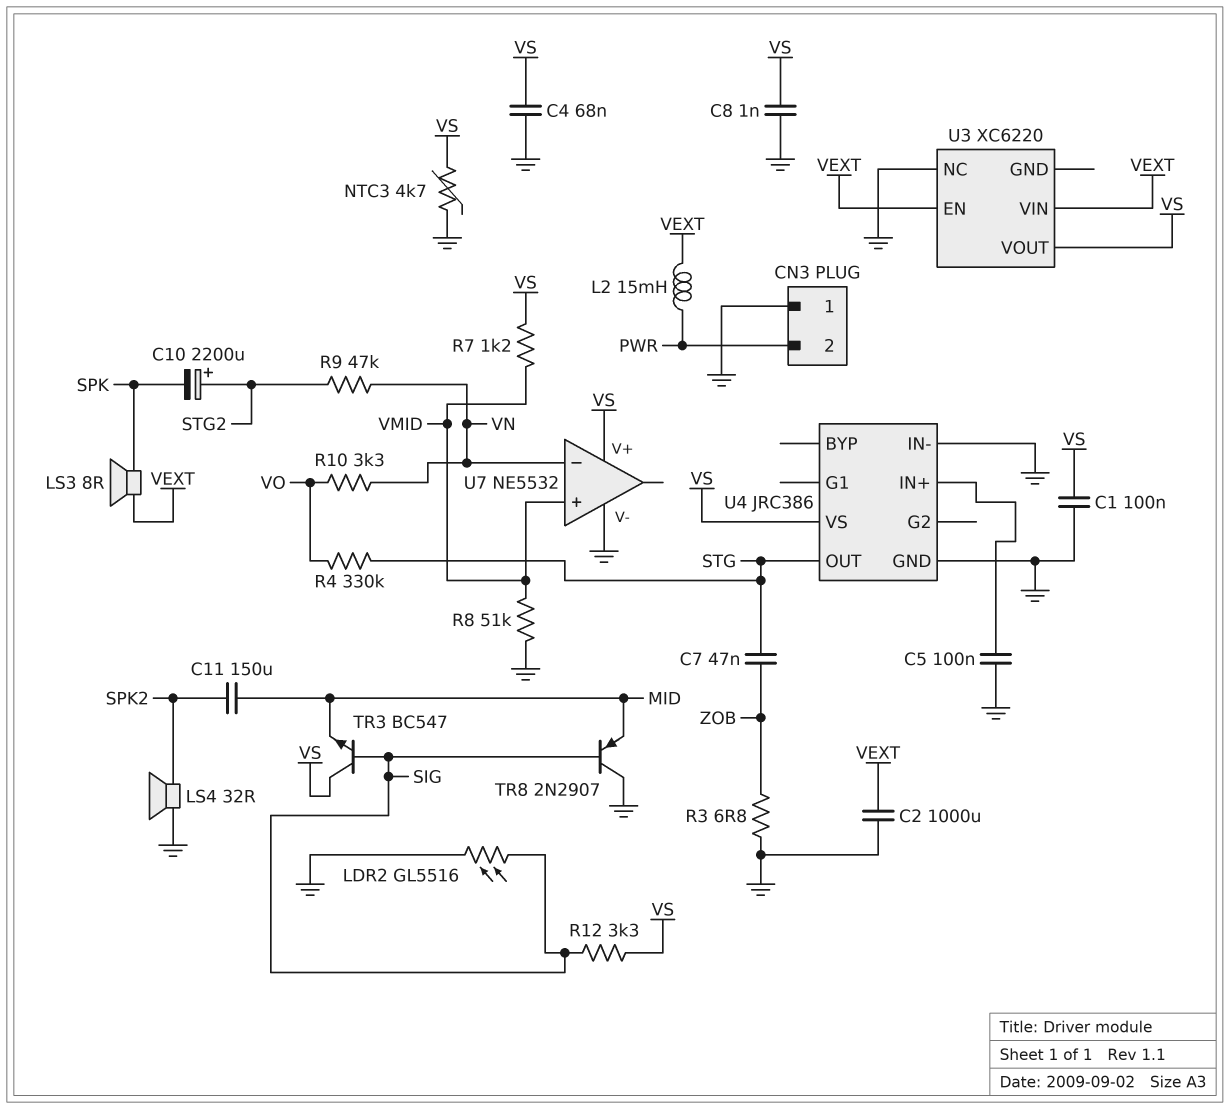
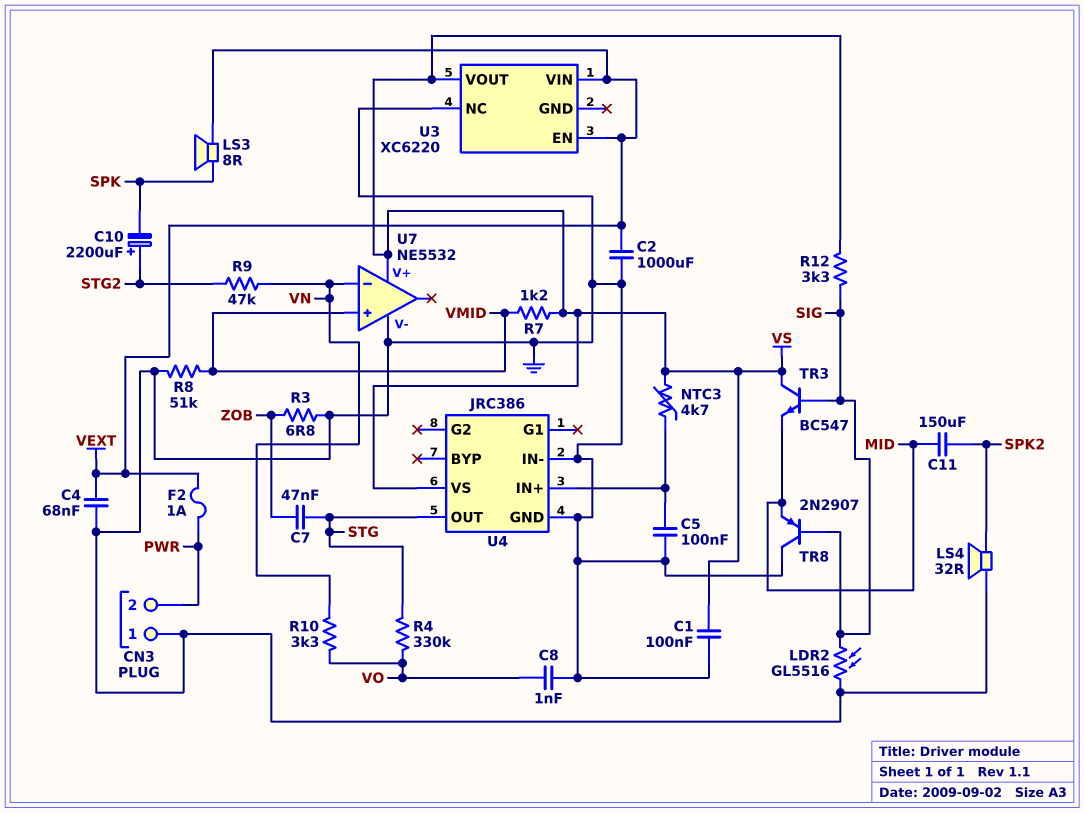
C4: 68nF (GND, VS) -> 68nF (GND, VEXT)
C8: 1nF (GND, VS) -> 1nF (GND, VO)
F2: none -> 1A (PWR, VEXT)
L2: 15mH (PWR, VEXT) -> none
NTC3: 4.7k (GND, VS) -> 4.7k (U4/IN+, VS)

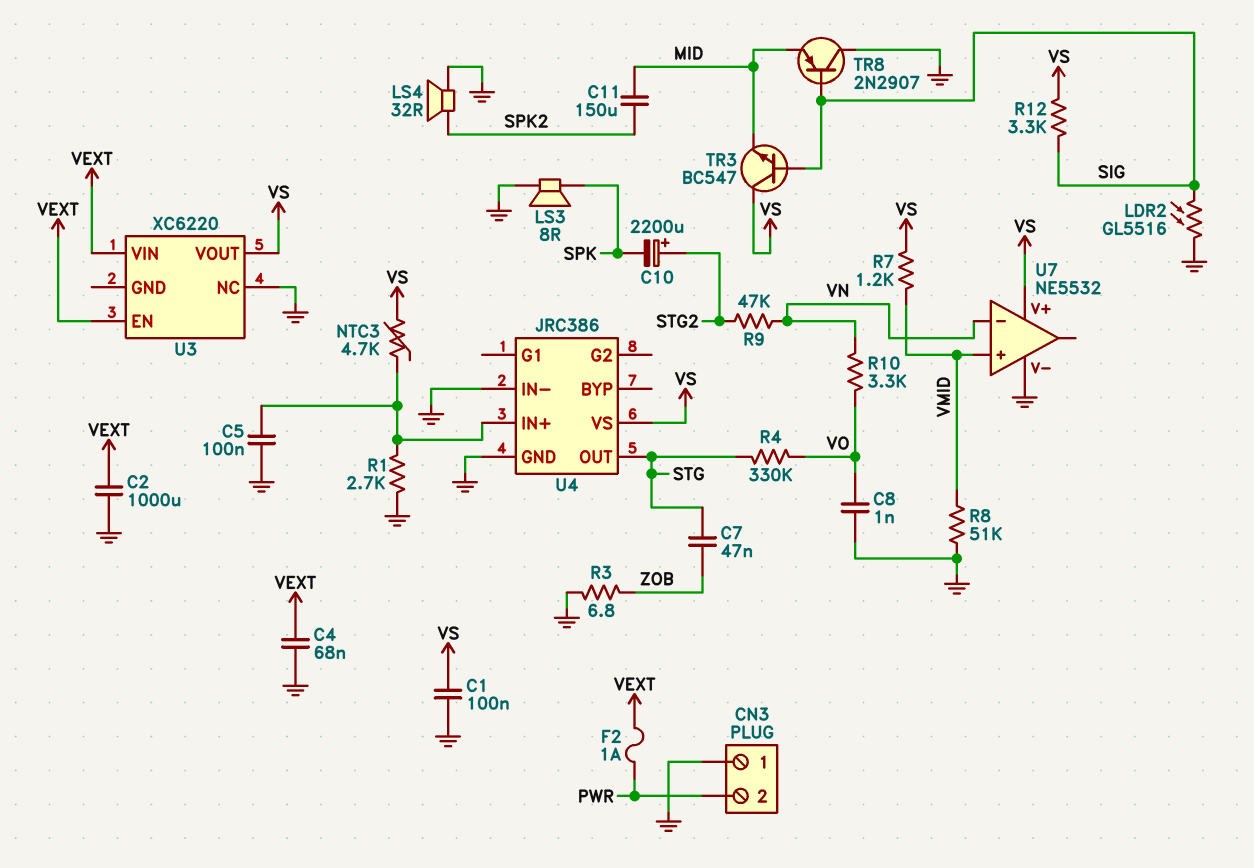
LS3: speaker 8R (SPK, VEXT) -> speaker 8R (GND, SPK)
R1: none -> 2.7k (GND, U4/IN+)

